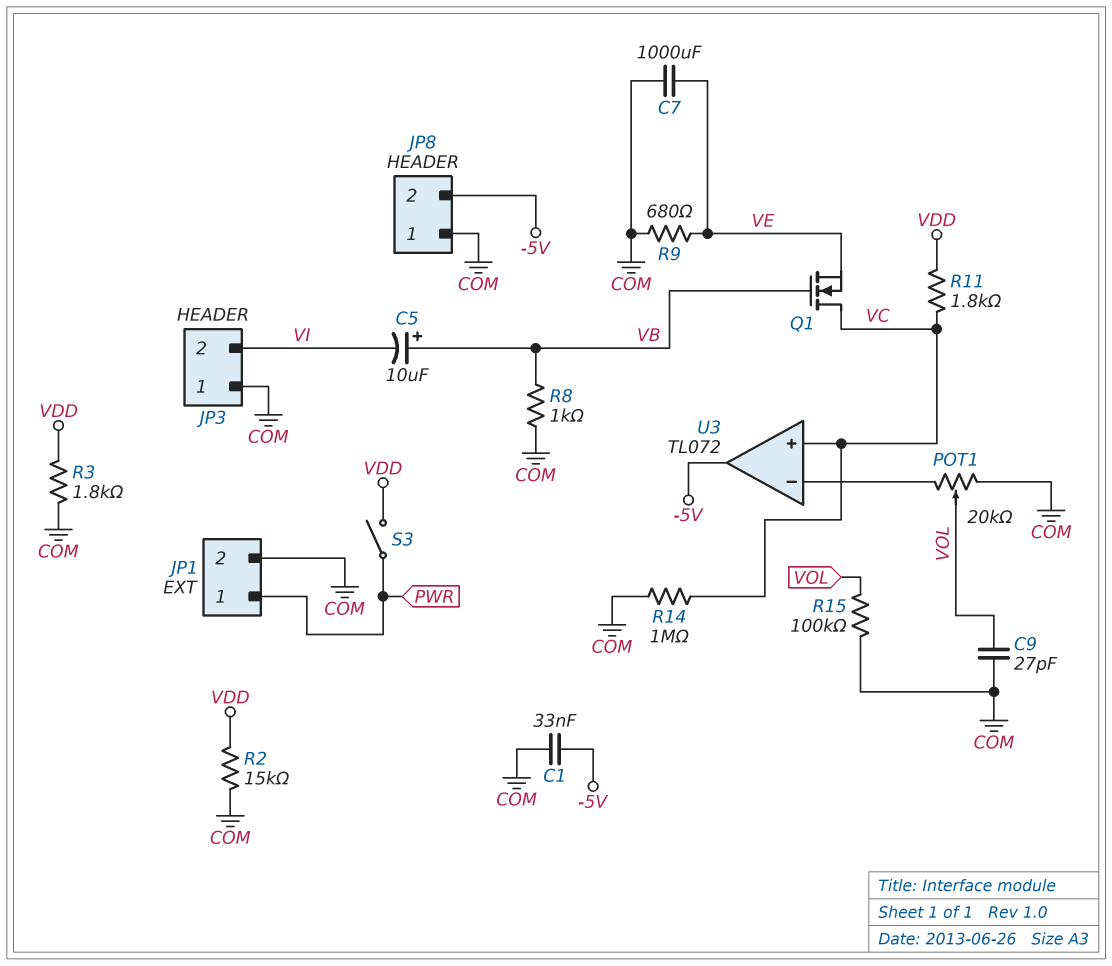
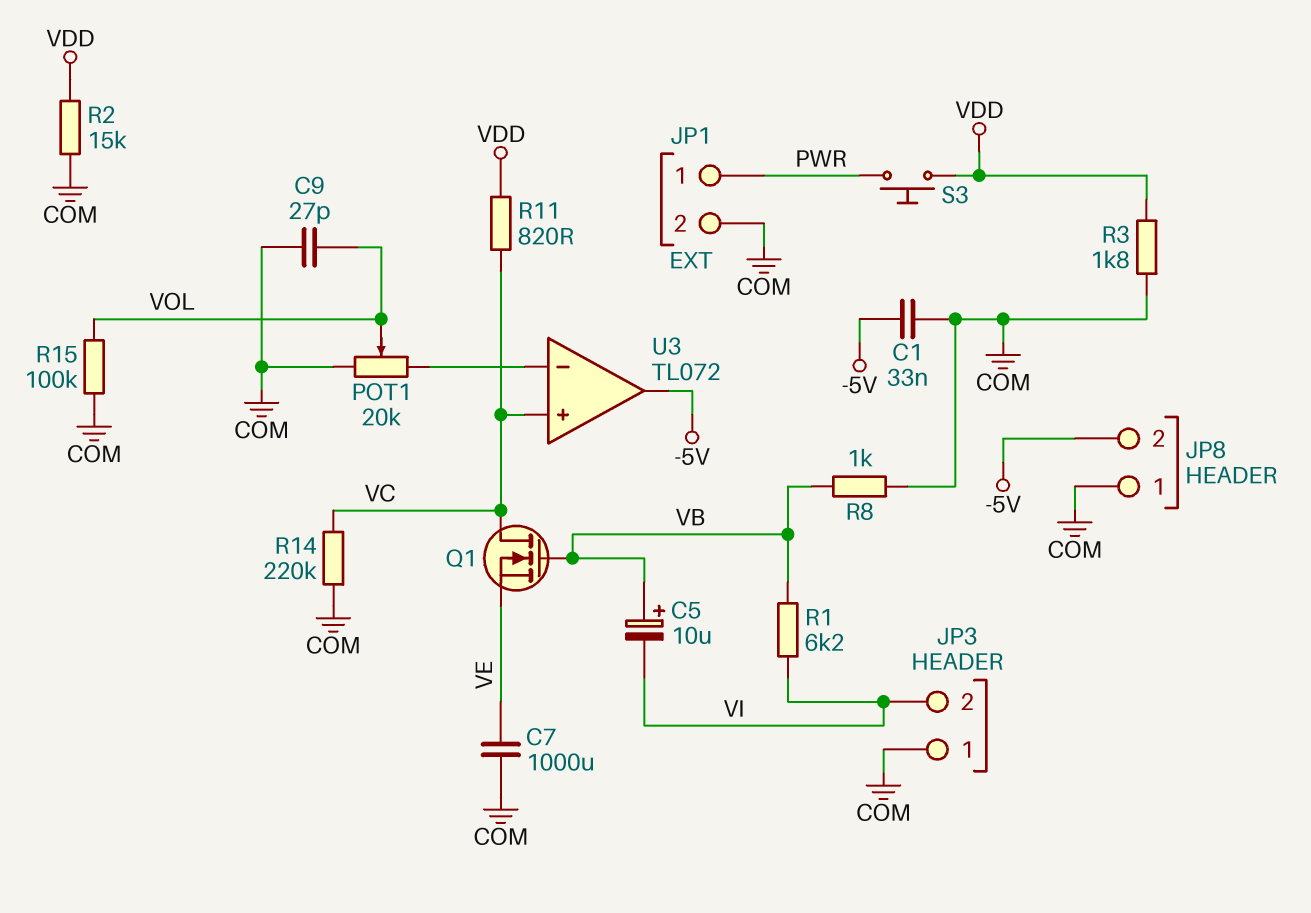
R1: none -> 6.2k (VB, VI)
R9: 680 (COM, VE) -> none
R11: 1.8k (VC, VDD) -> 820 (VC, VDD)
R14: 1M (COM, VC) -> 220k (COM, VC)
S3: switch (PWR, VDD) -> button (PWR, VDD)

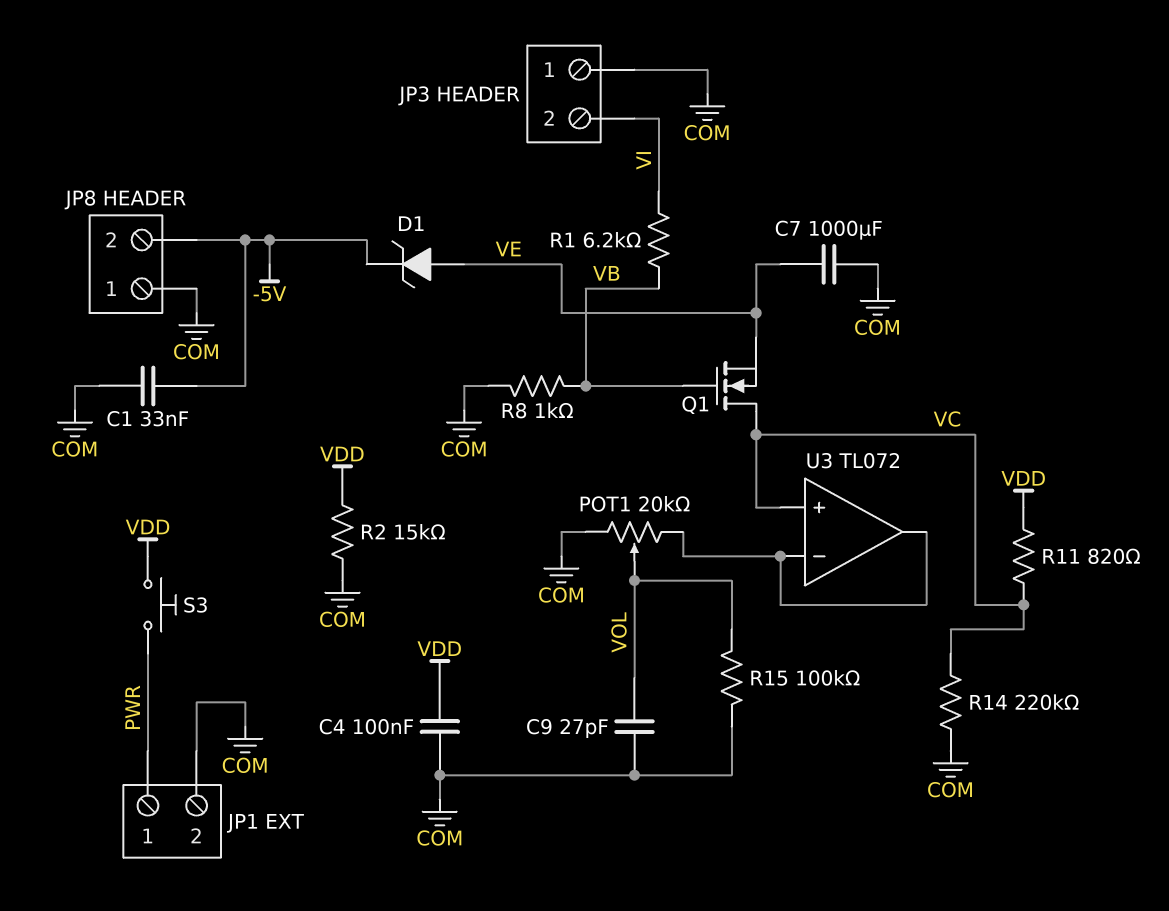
C4: none -> 100nF (COM, VDD)
C5: 10uF (plus VB, minus VI) -> none
D1: none -> zener (A VE, K -5V)
R3: 1.8k (COM, VDD) -> none
U3 pin out: -5V -> U3/in-

